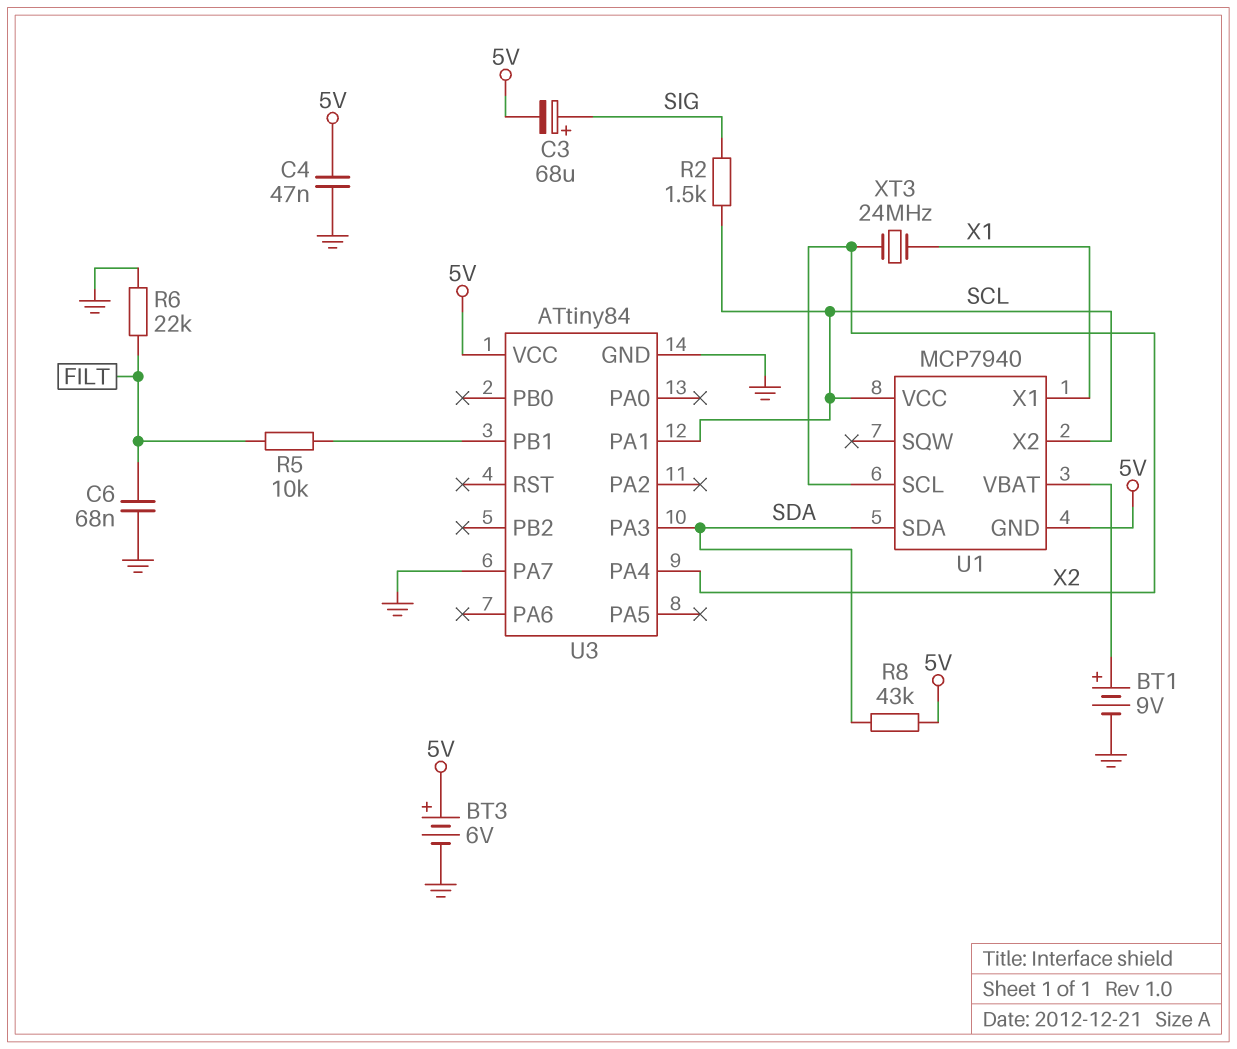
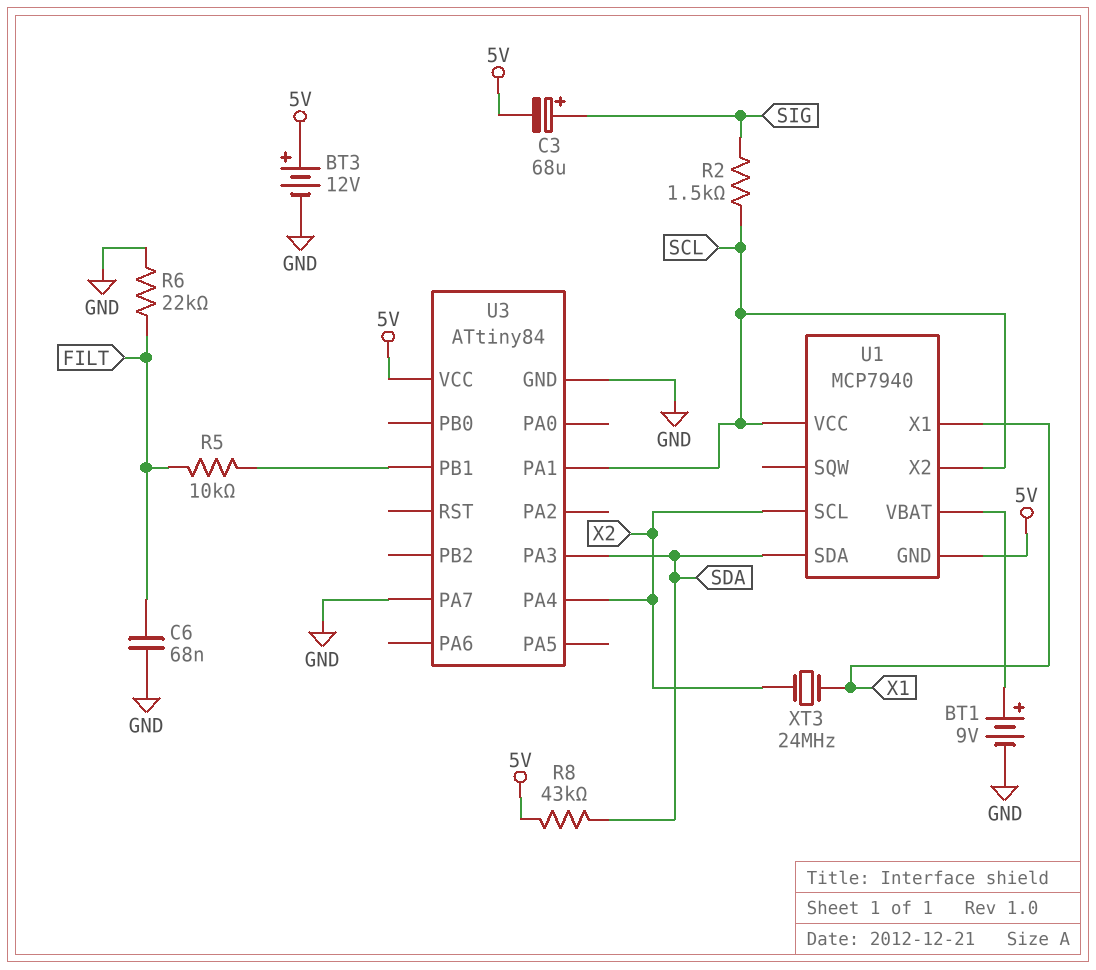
BT3: 6V (plus 5V, minus GND) -> 12V (plus 5V, minus GND)
C4: 47nF (5V, GND) -> none

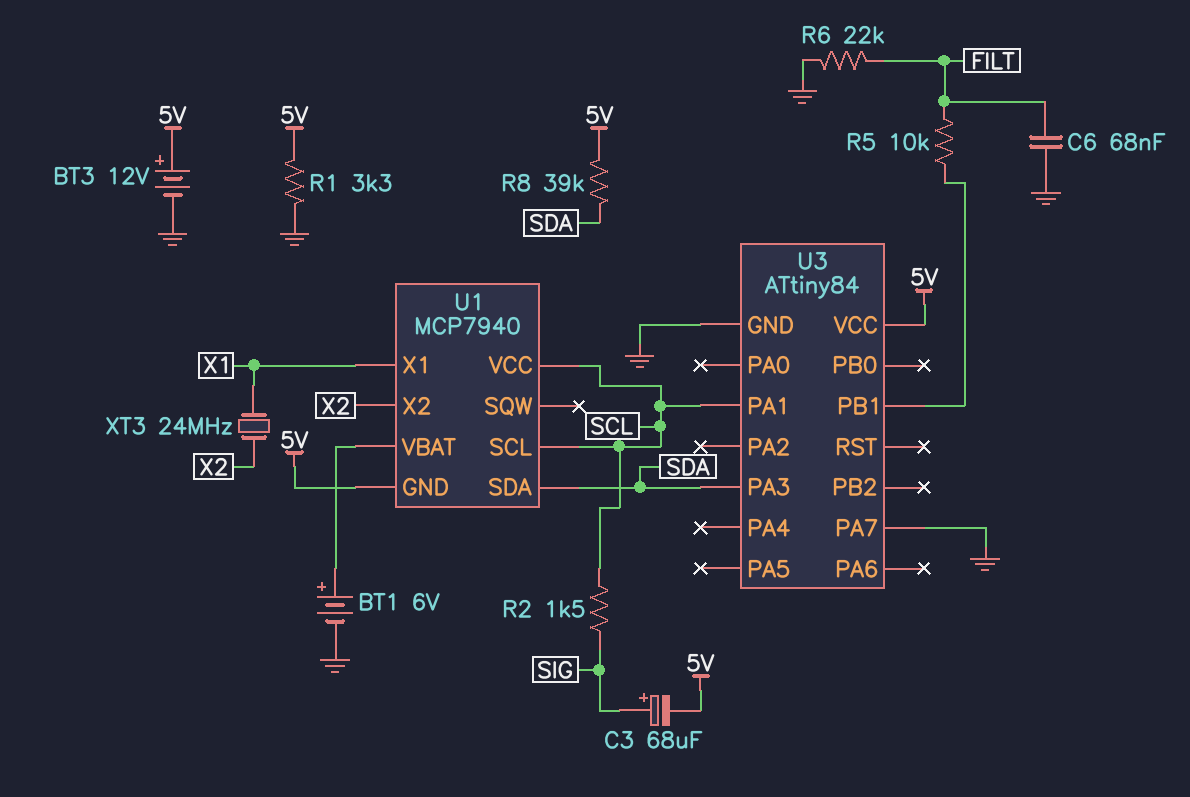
BT1: 9V (plus U1/VBAT, minus GND) -> 6V (plus U1/VBAT, minus GND)
R1: none -> 3.3k (5V, GND)
R8: 43k (5V, SDA) -> 39k (5V, SDA)
U1 pin SCL: X2 -> SCL
U1 pin X2: SCL -> X2
U3 pin PA4: X2 -> none

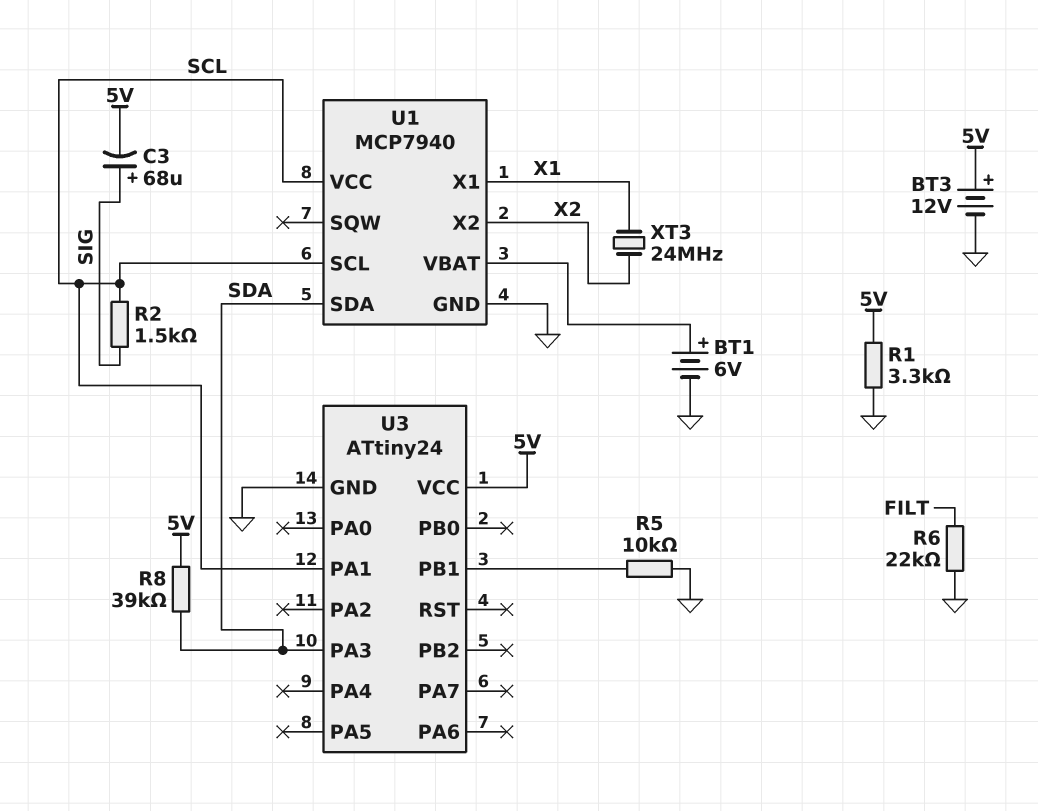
C6: 68nF (FILT, GND) -> none
R5: 10k (FILT, U3/PB1) -> 10k (GND, U3/PB1)
U1 pin GND: 5V -> GND
U3: ATtiny84 -> ATtiny24
U3 pin PA7: GND -> none

